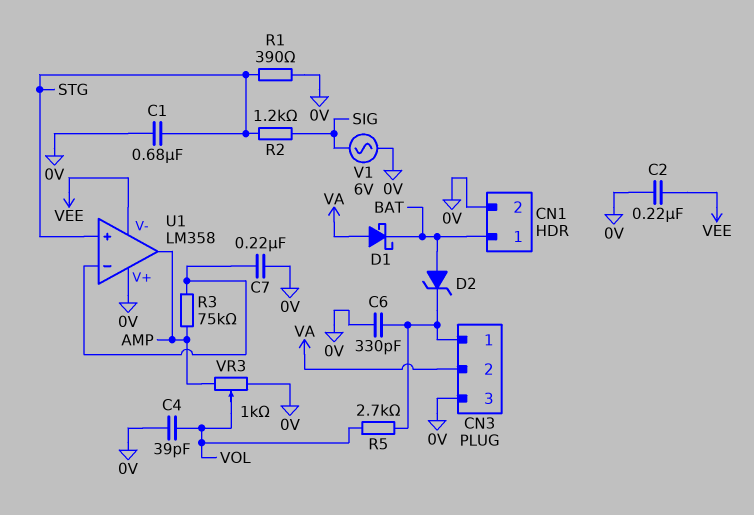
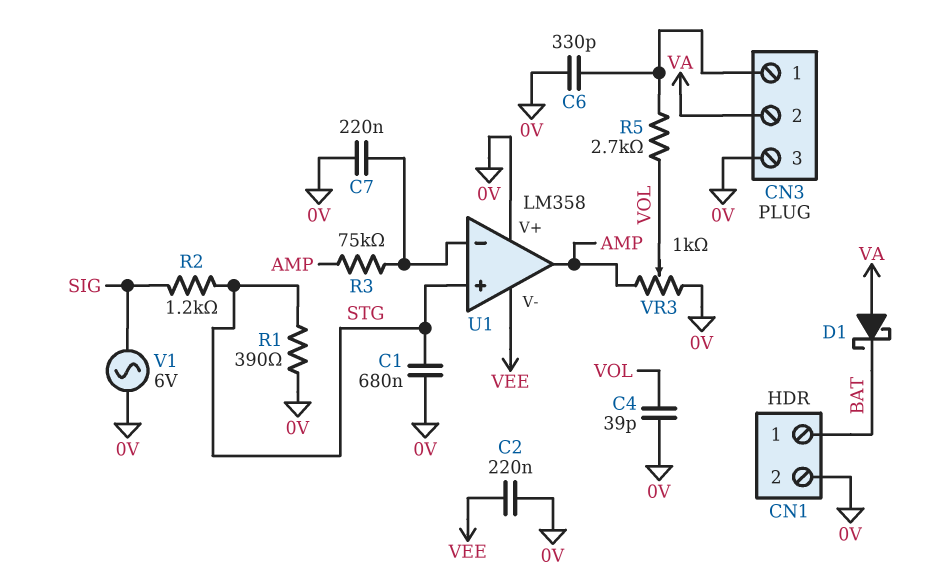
D2: zener (A BAT, K CN3/1) -> none

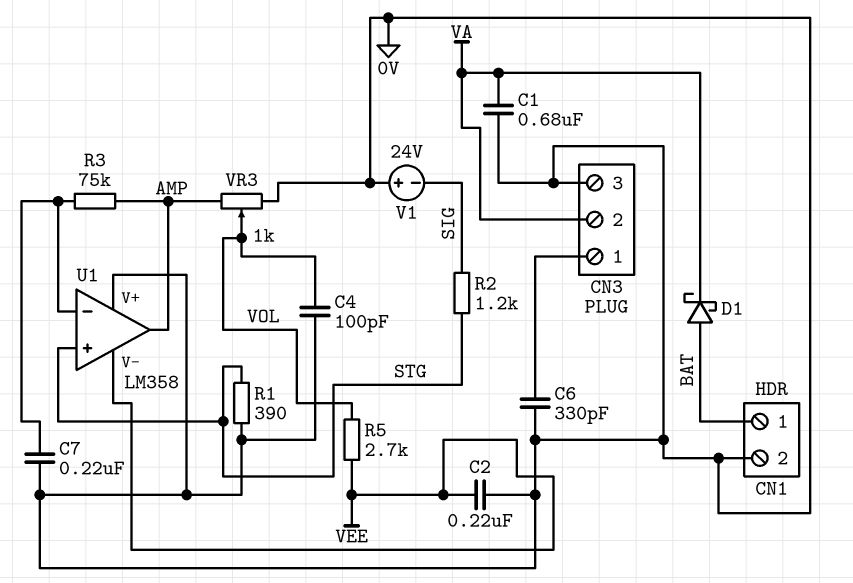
C1: 680nF (0V, STG) -> 680nF (0V, VA)
C4: 39pF (0V, VOL) -> 100pF (0V, VOL)
D1: schottky (A VA, K BAT) -> schottky (A BAT, K VA)
R5: 2.7k (CN3/1, VOL) -> 2.7k (VEE, VOL)
V1: AC 6V (0V, SIG) -> 24V (plus 0V, minus SIG)

